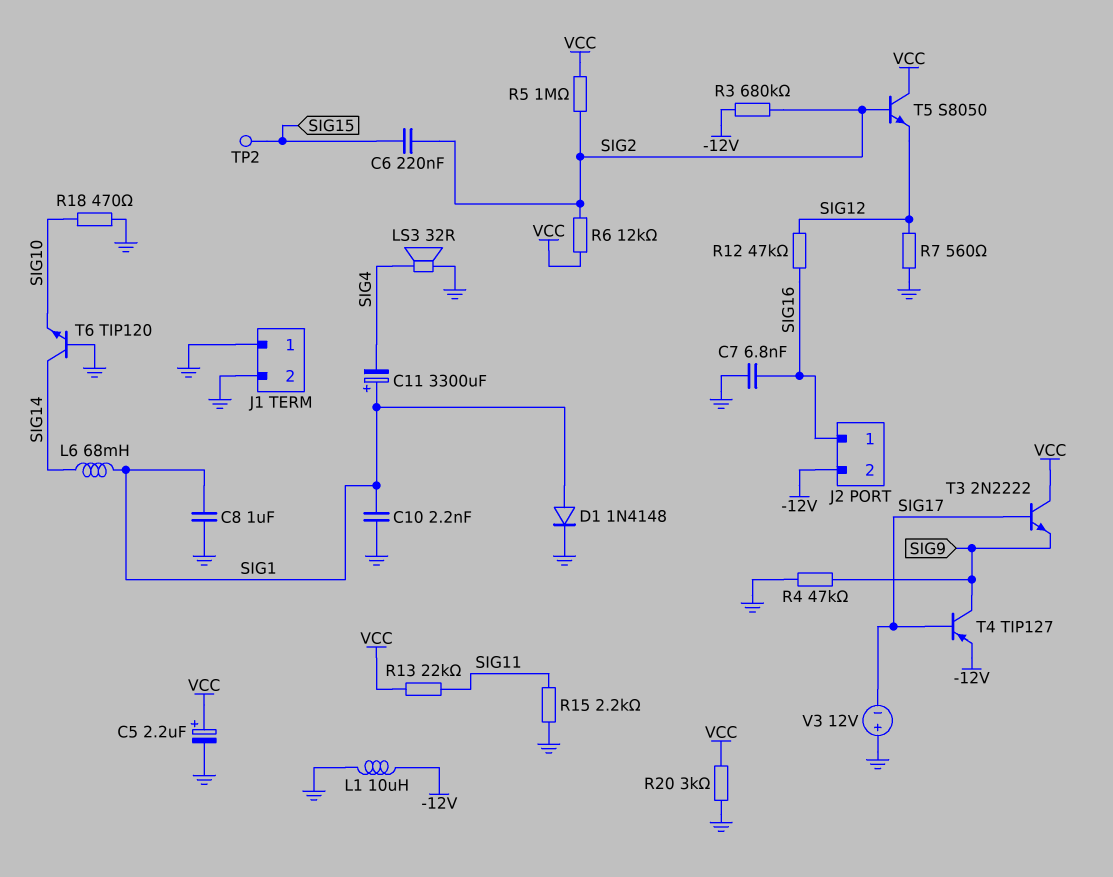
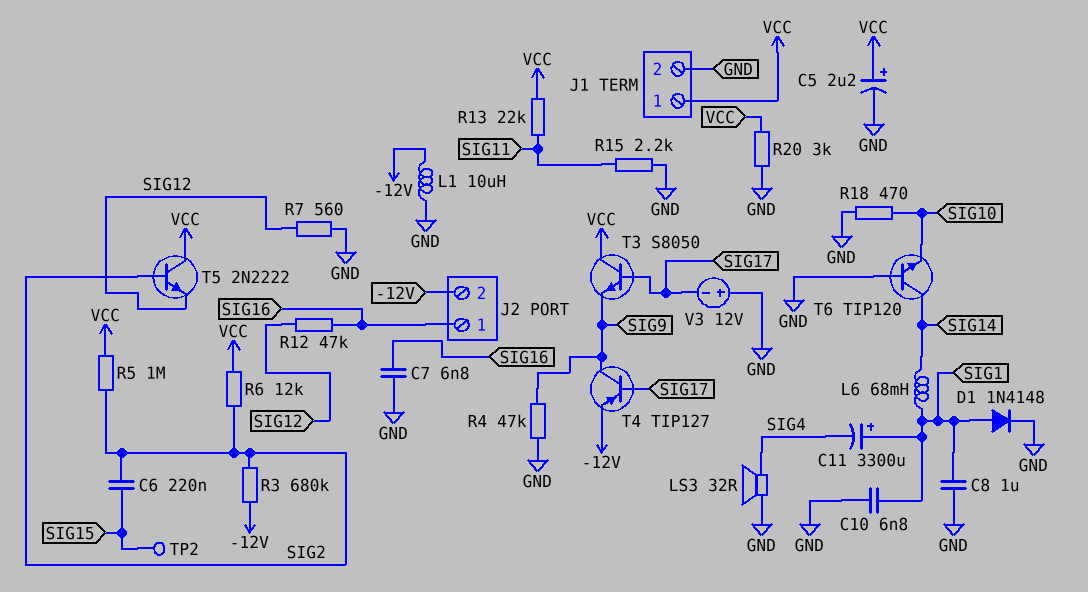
C10: 2.2nF (GND, SIG1) -> 6.8nF (GND, SIG1)
J1 pin 1: GND -> VCC
T3: NPN 2N2222 (B SIG17, C VCC, E SIG9) -> NPN S8050 (B SIG17, C VCC, E SIG9)
T5: NPN S8050 (B SIG2, C VCC, E SIG12) -> NPN 2N2222 (B SIG2, C VCC, E SIG12)

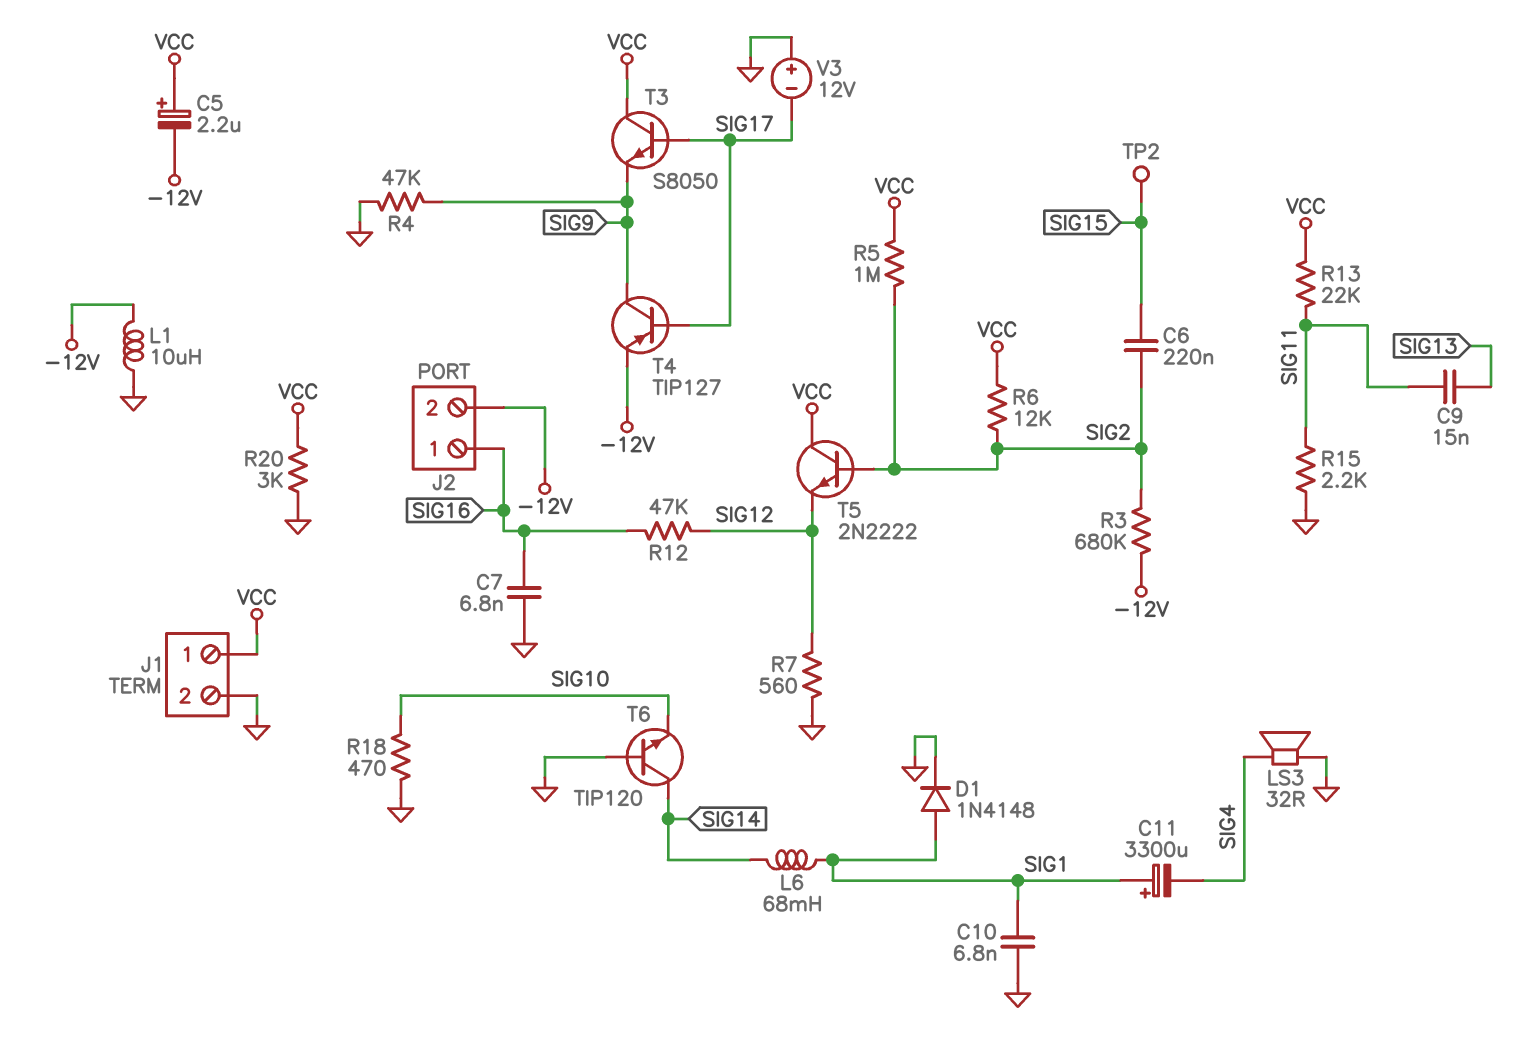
C5: 2.2uF (plus VCC, minus GND) -> 2.2uF (plus VCC, minus -12V)
C8: 1uF (GND, SIG1) -> none
C9: none -> 15nF (SIG11, SIG13)

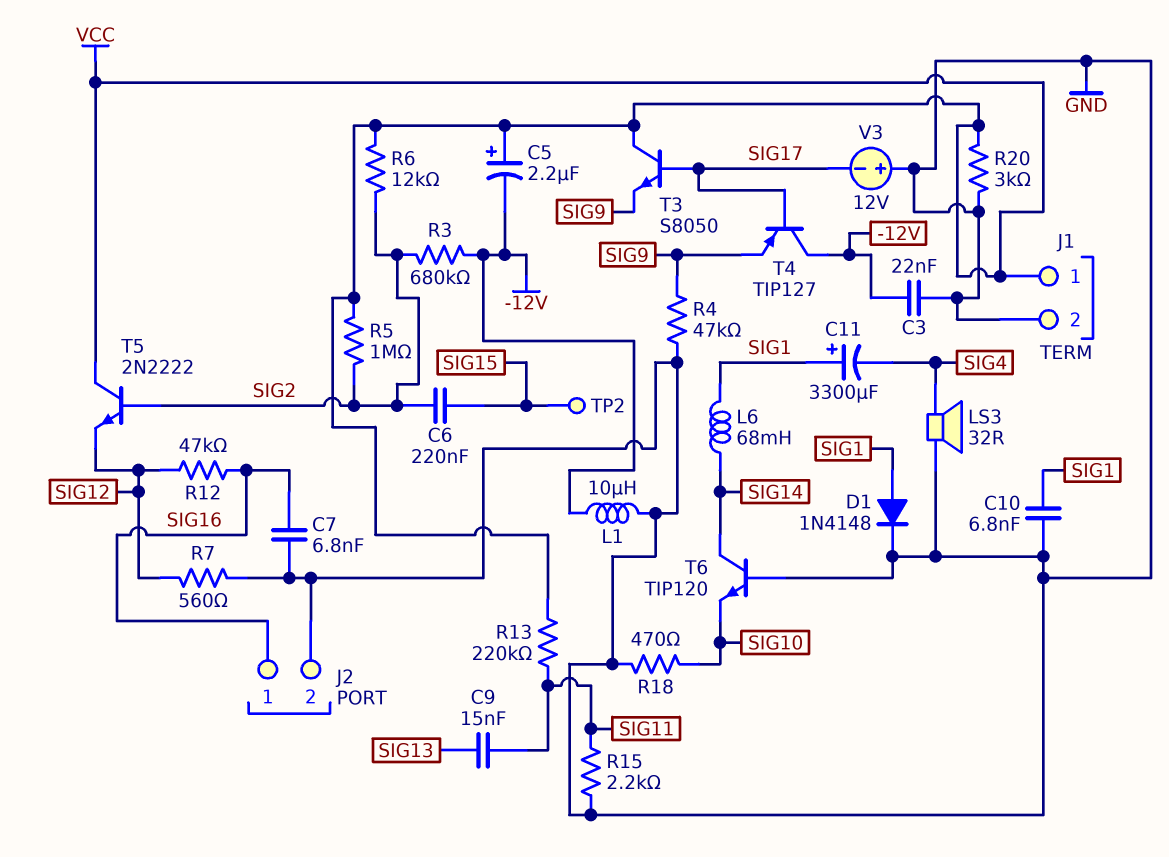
C3: none -> 22nF (-12V, GND)
J2 pin 2: -12V -> GND
R13: 22k (SIG11, VCC) -> 220k (SIG11, VCC)
T4: PNP TIP127 (B SIG17, C SIG9, E -12V) -> PNP TIP127 (B SIG17, C -12V, E SIG9)

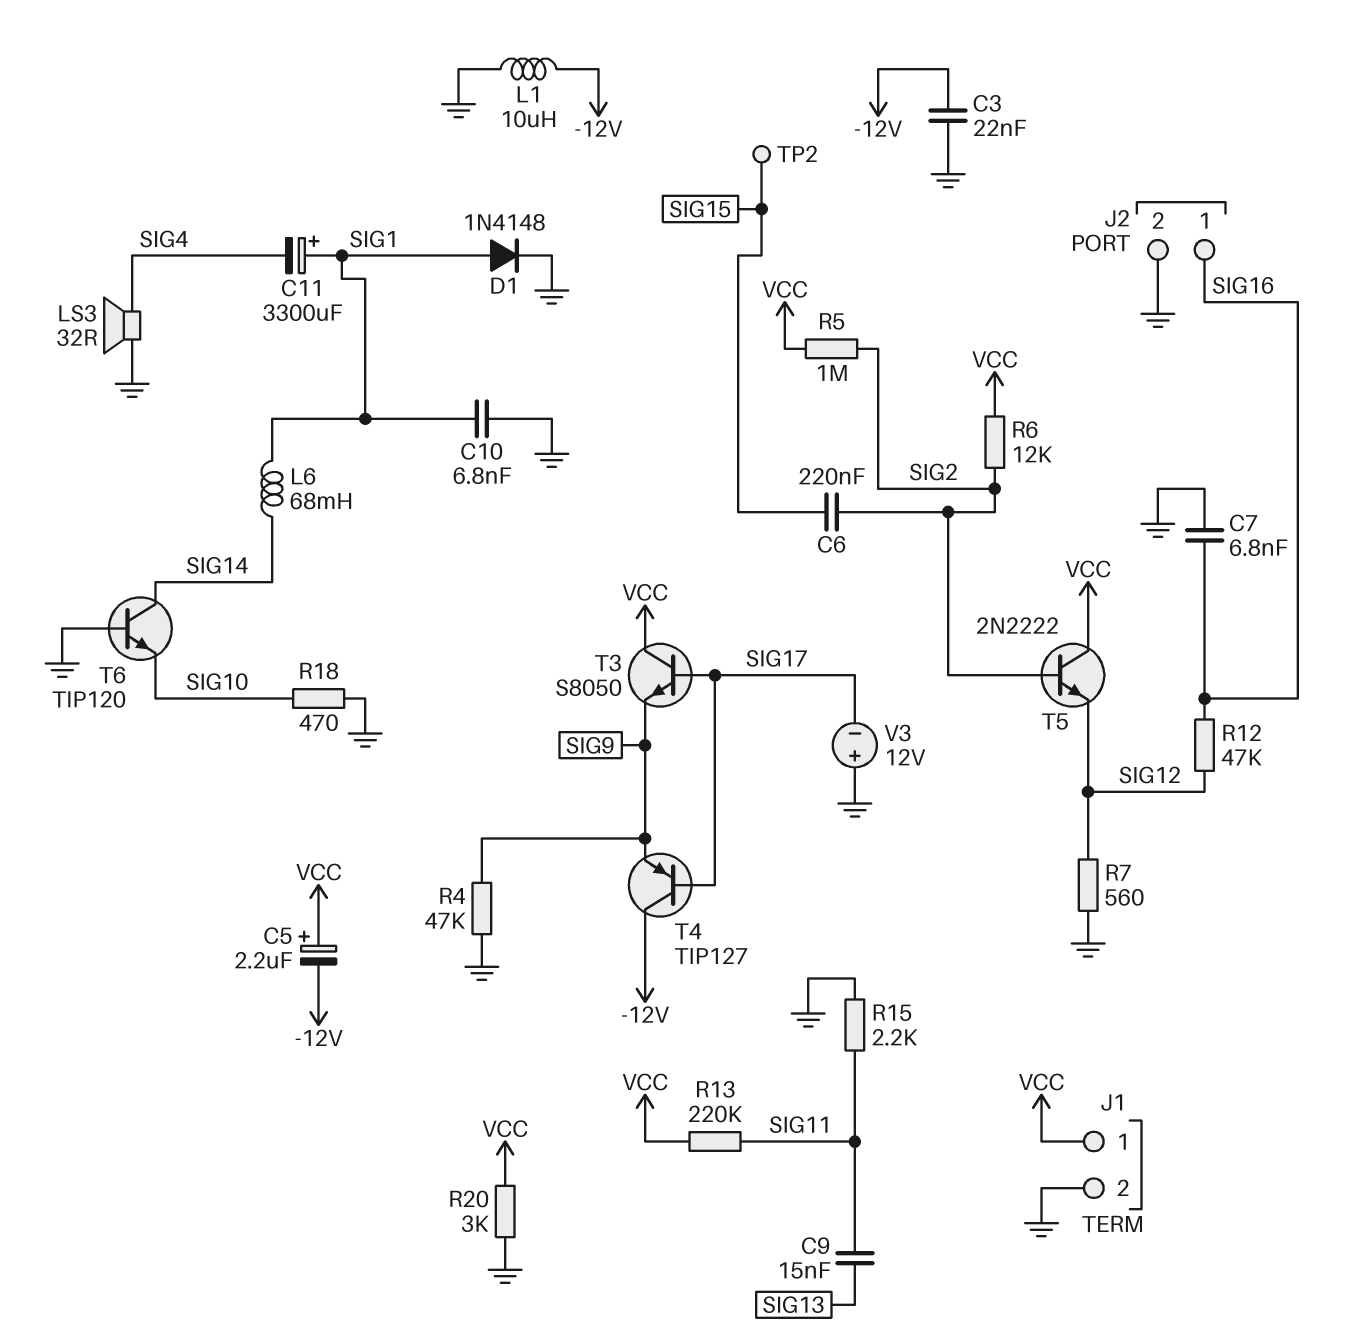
R3: 680k (-12V, SIG2) -> none

